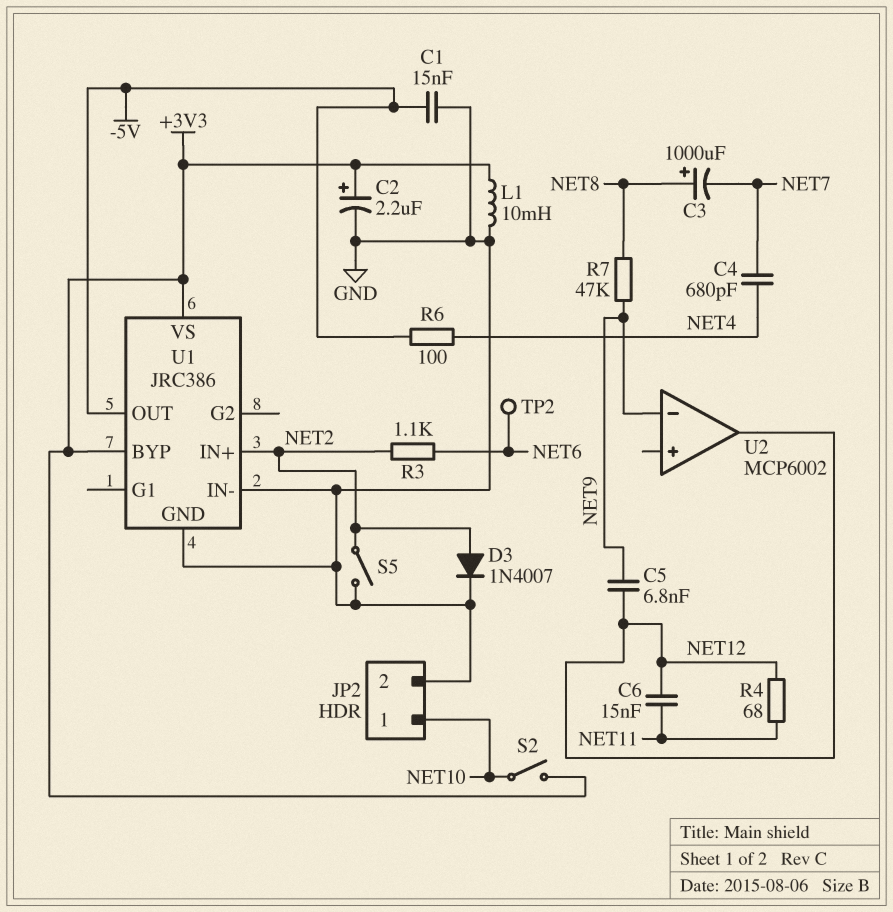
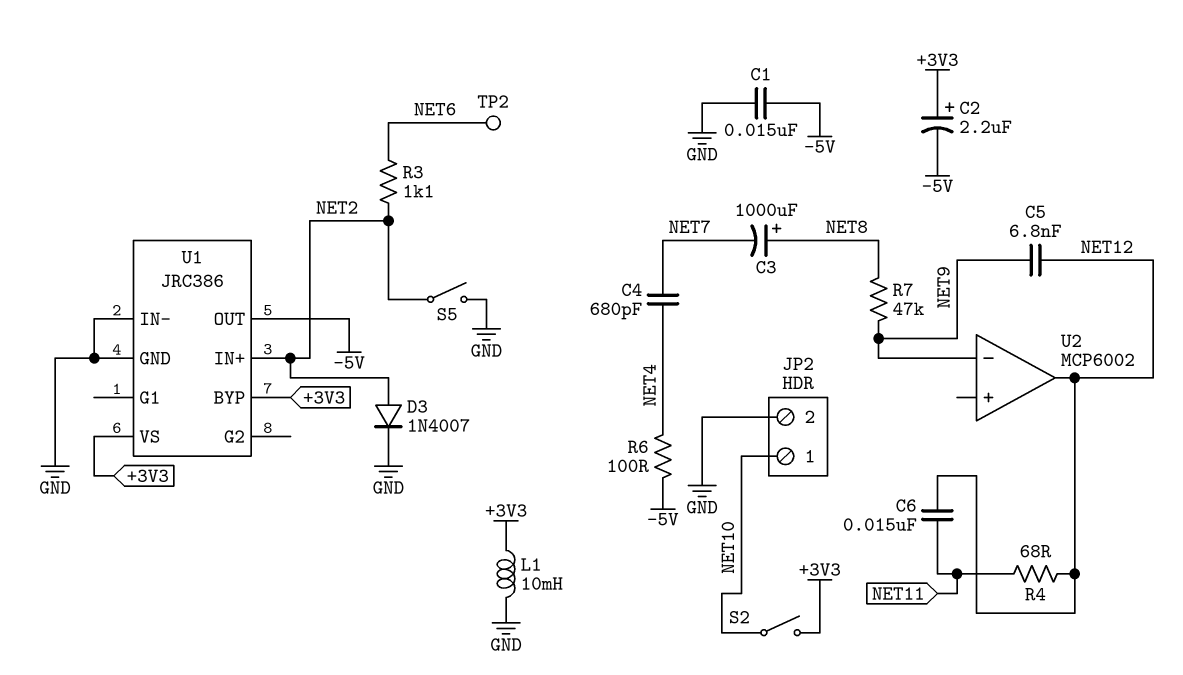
C2: 2.2uF (plus +3V3, minus GND) -> 2.2uF (plus +3V3, minus -5V)

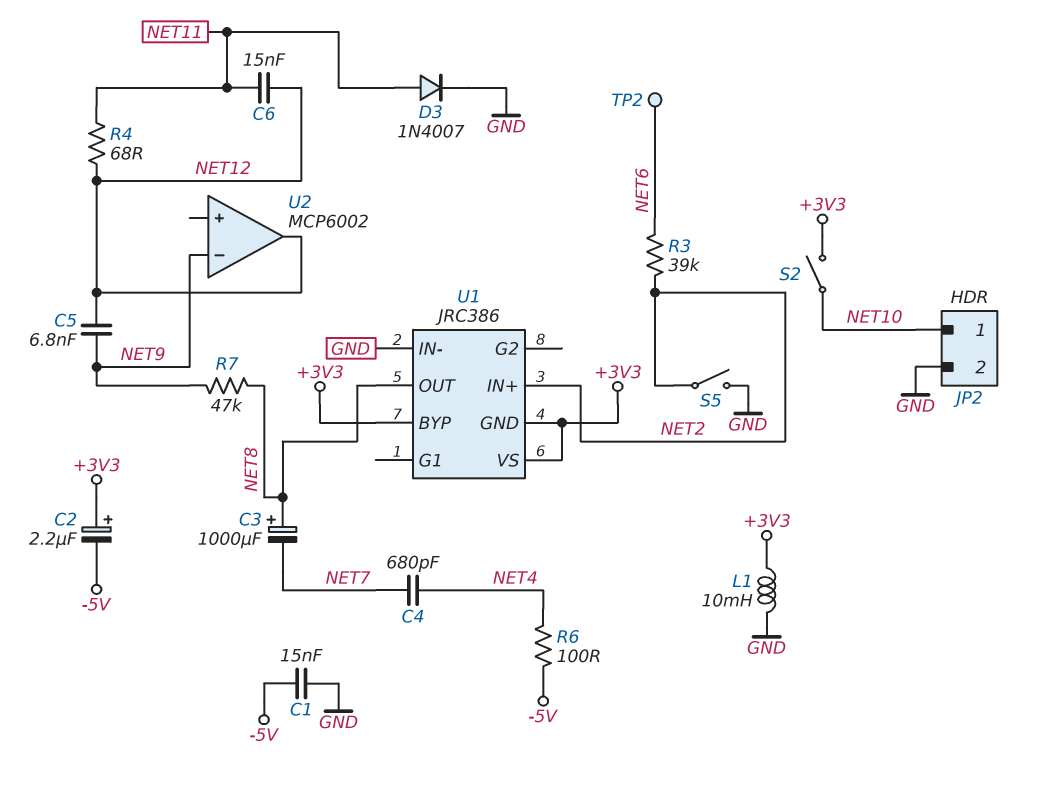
D3: diode 1N4007 (A NET2, K GND) -> diode 1N4007 (A NET11, K GND)
R3: 1.1k (NET2, NET6) -> 39k (NET2, NET6)
U1 pin GND: GND -> +3V3
U1 pin OUT: -5V -> NET8

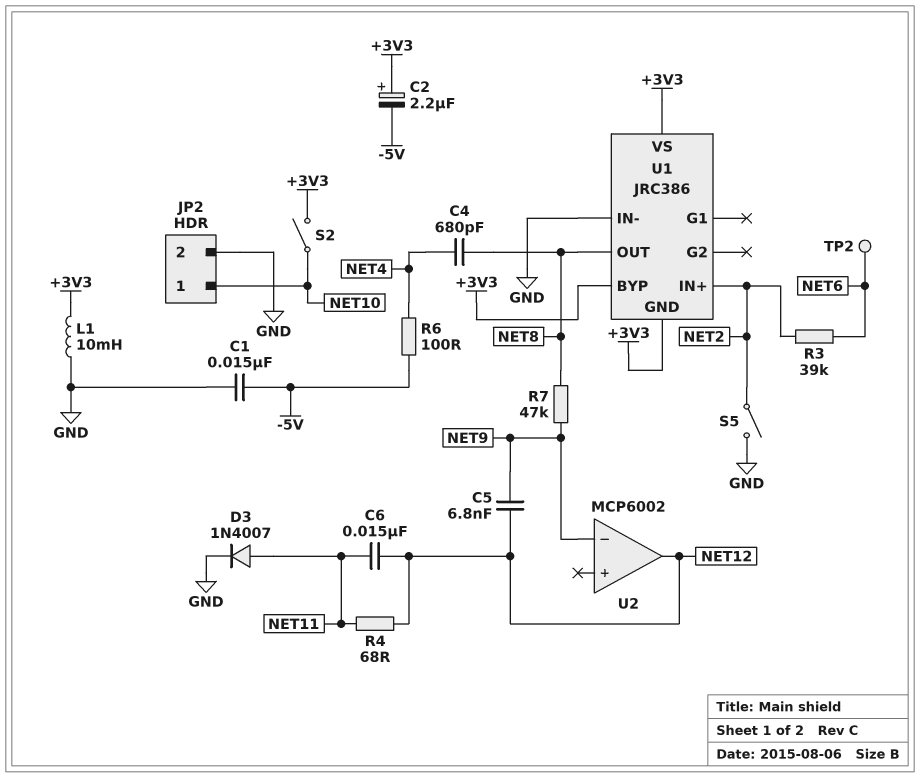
C3: 1000uF (plus NET8, minus NET7) -> none
C4: 680pF (NET4, NET7) -> 680pF (NET4, NET8)

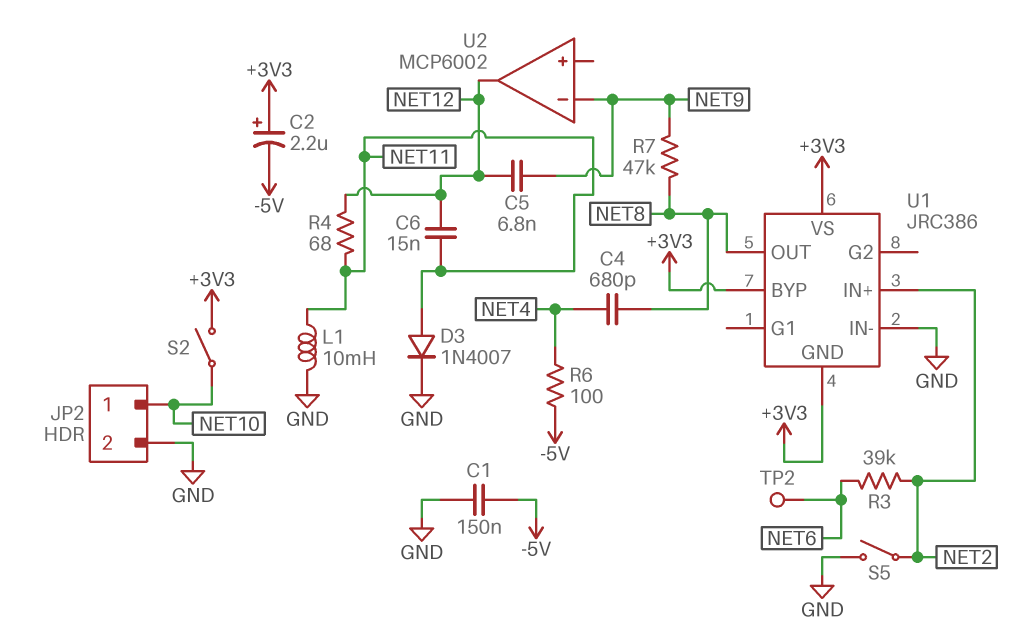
C1: 15nF (-5V, GND) -> 150nF (-5V, GND)
L1: 10mH (+3V3, GND) -> 10mH (GND, NET11)

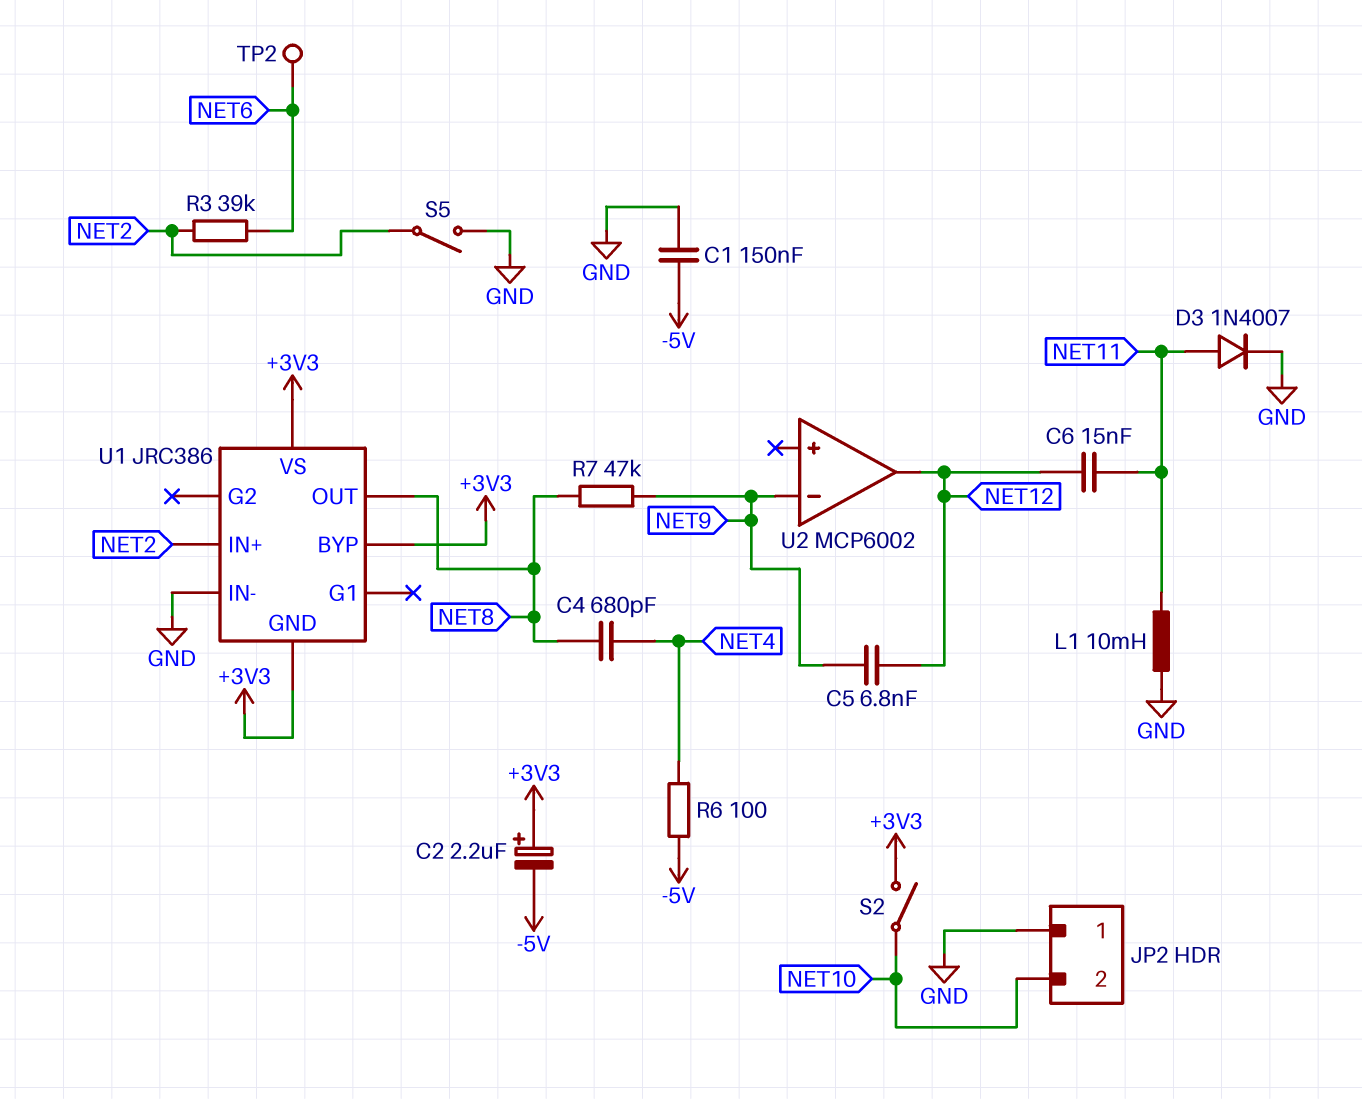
JP2 pin 1: NET10 -> GND
JP2 pin 2: GND -> NET10
R4: 68 (NET11, NET12) -> none

